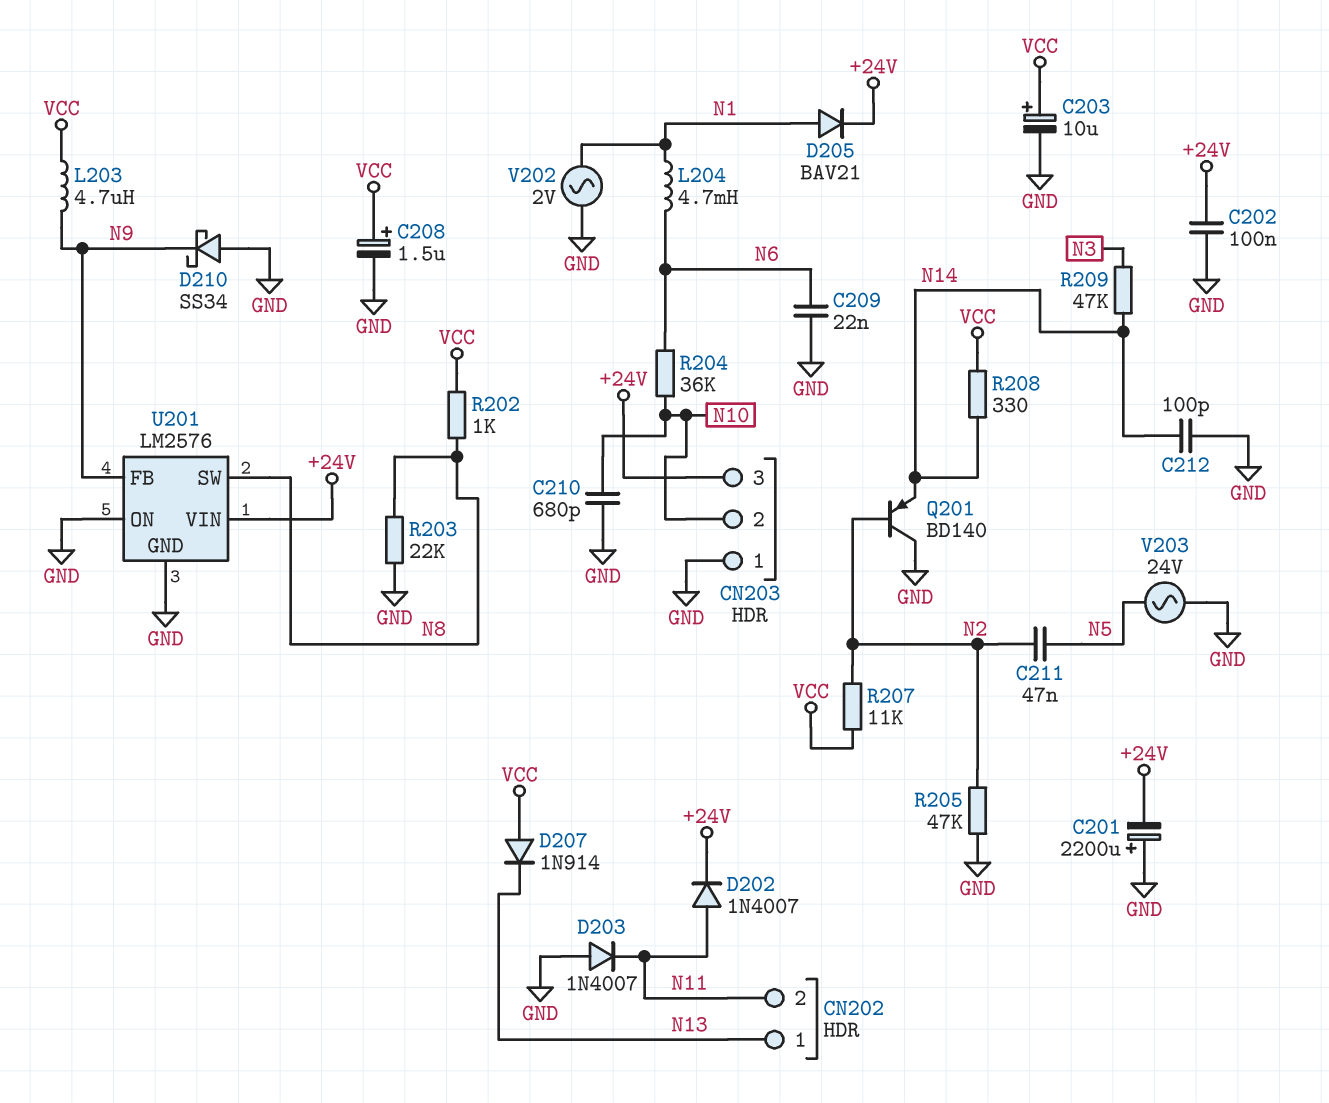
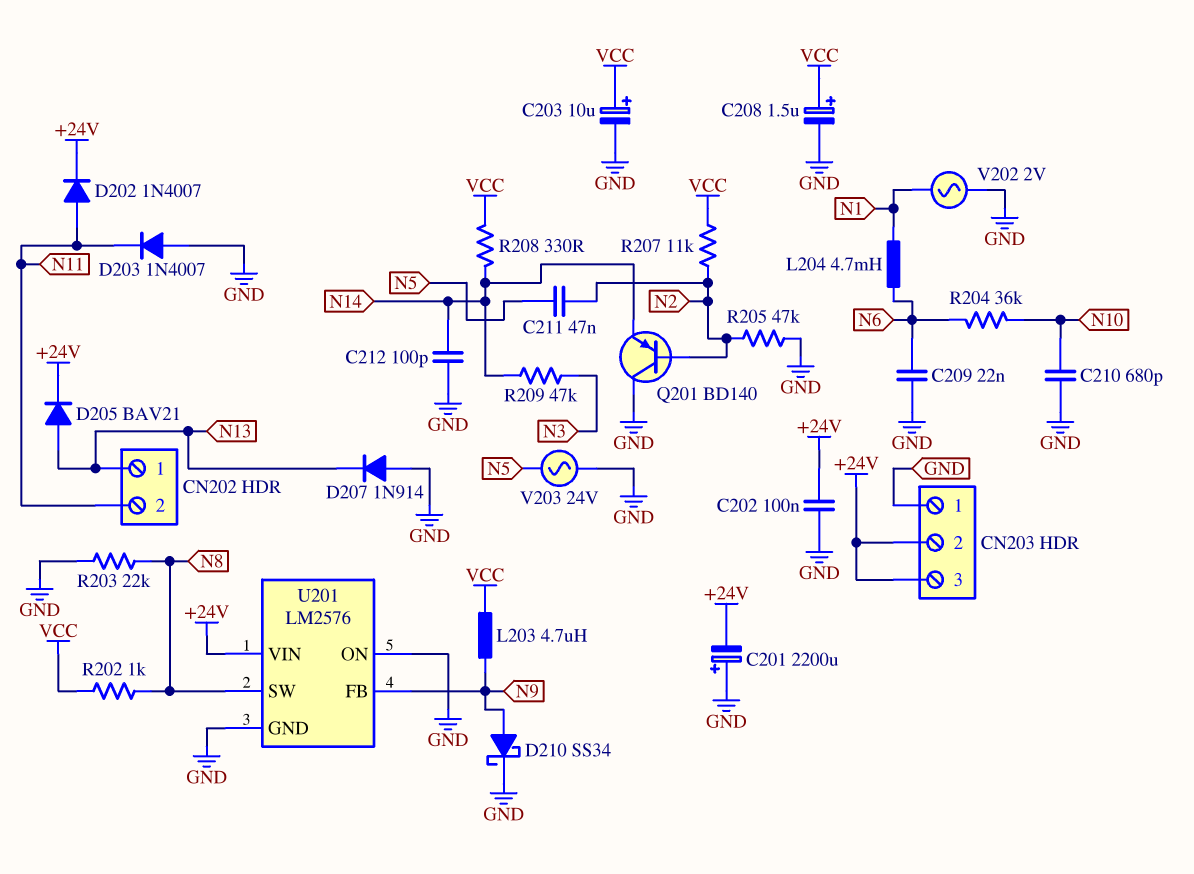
CN203 pin 2: N10 -> +24V
D205: diode BAV21 (A N1, K +24V) -> diode BAV21 (A N13, K +24V)
D207: diode 1N914 (A VCC, K N13) -> diode 1N914 (A GND, K N13)
D210: schottky SS34 (A GND, K N9) -> schottky SS34 (A N9, K GND)

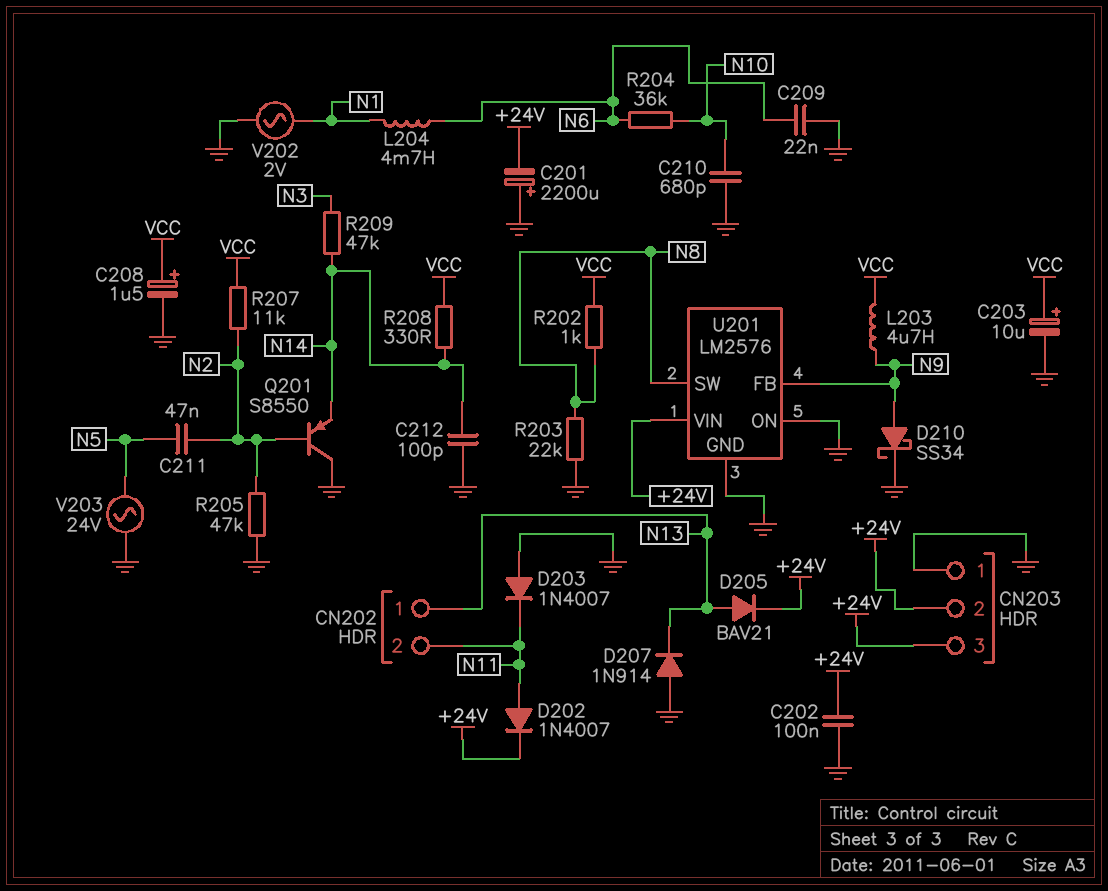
Q201: PNP BD140 (B N2, C GND, E N14) -> PNP S8550 (B N2, C GND, E N14)

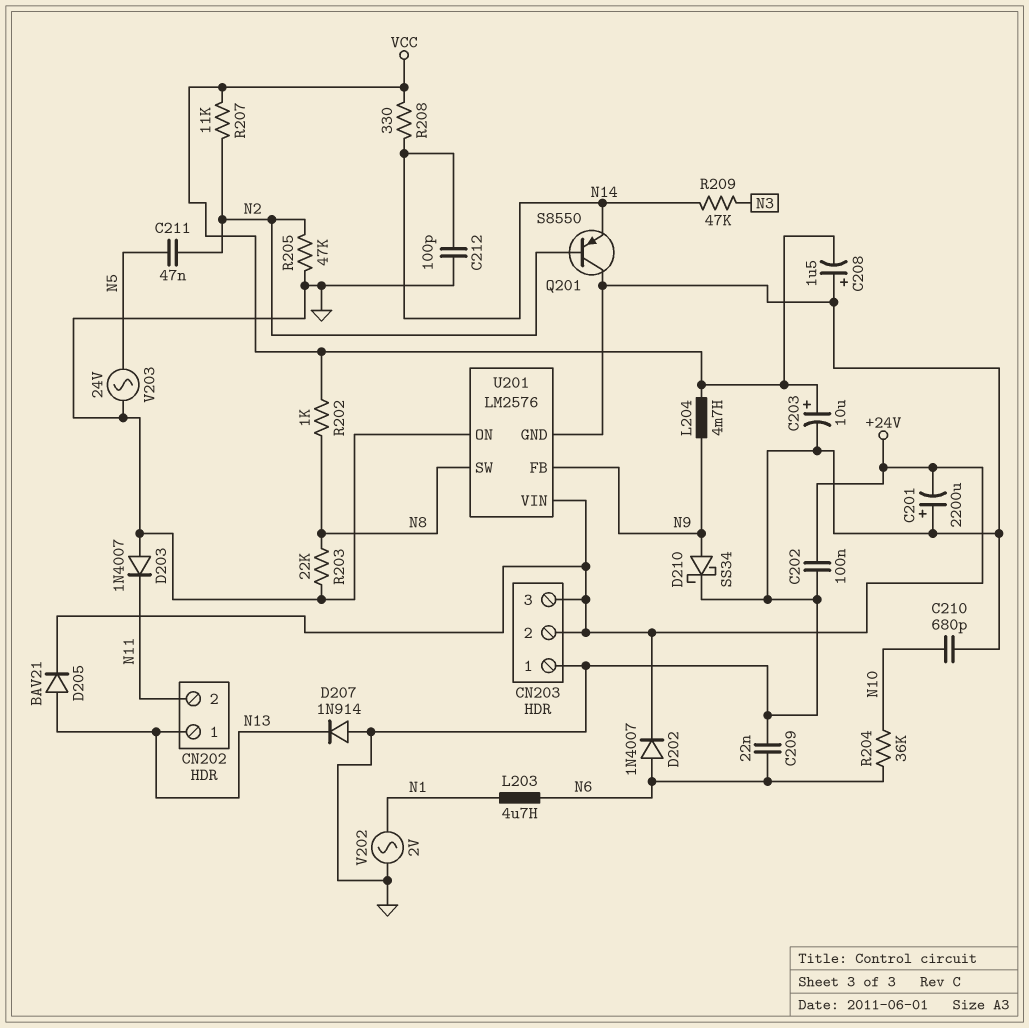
C208: 1.5uF (plus VCC, minus GND) -> 1.5uF (plus GND, minus VCC)
D202: diode 1N4007 (A N11, K +24V) -> diode 1N4007 (A N6, K +24V)
L203: 4.7uH (N9, VCC) -> 4.7uH (N1, N6)
L204: 4.7mH (N1, N6) -> 4.7mH (N9, VCC)

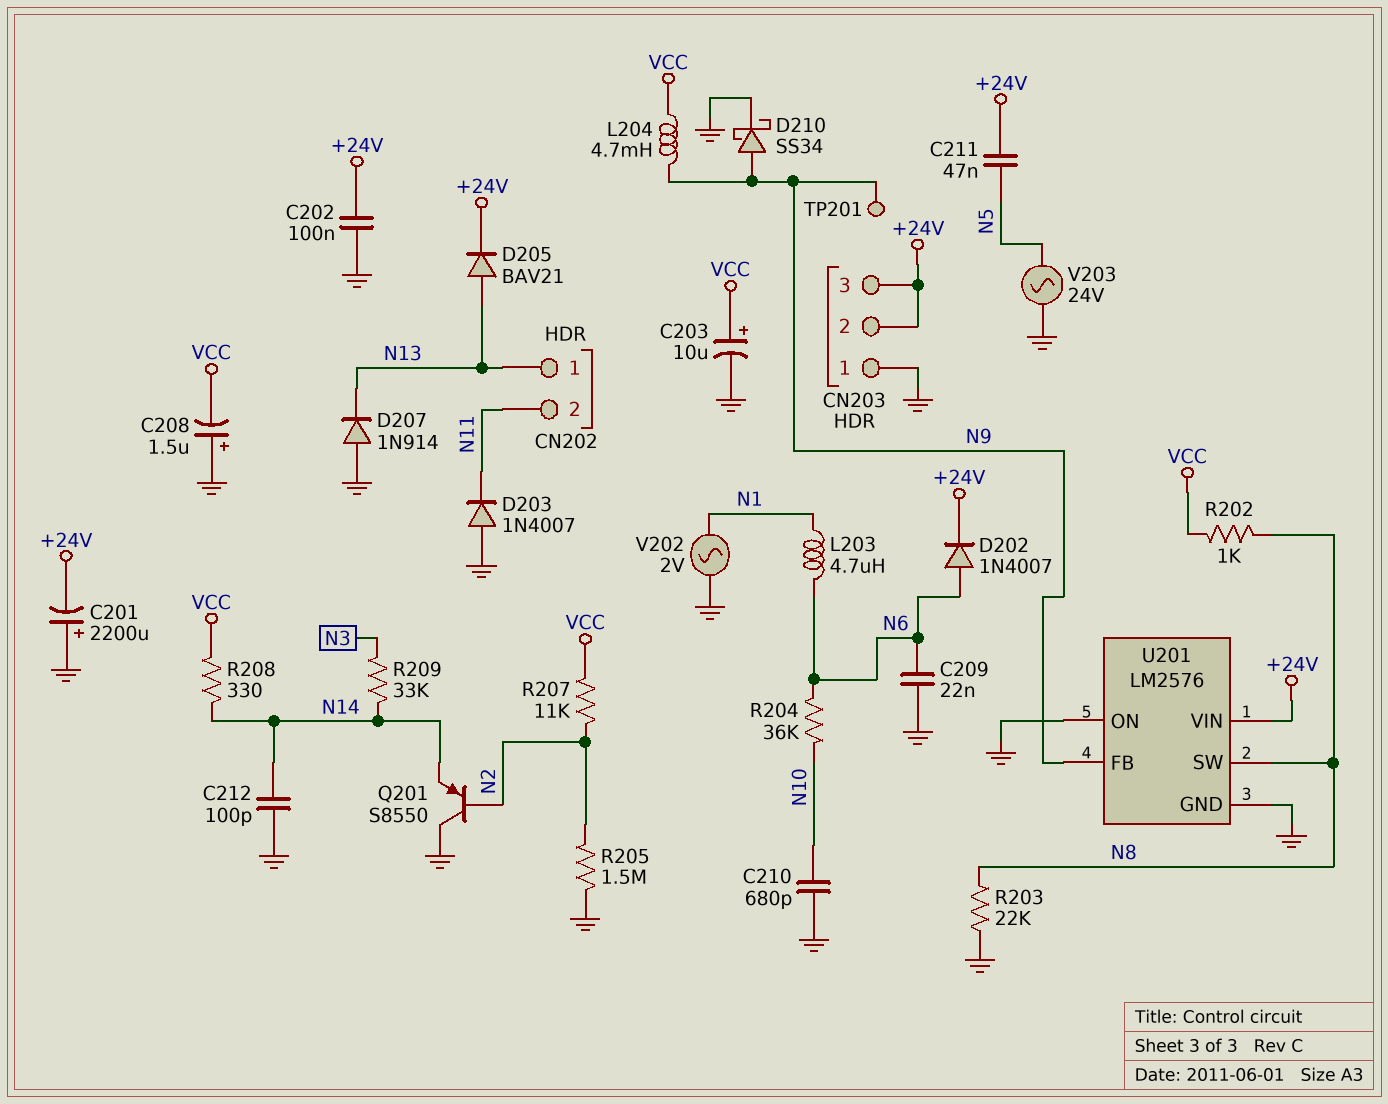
C211: 47nF (N2, N5) -> 47nF (+24V, N5)
R205: 47k (GND, N2) -> 1.5M (GND, N2)
R209: 47k (N3, N14) -> 33k (N3, N14)
TP201: none -> test point (N9)

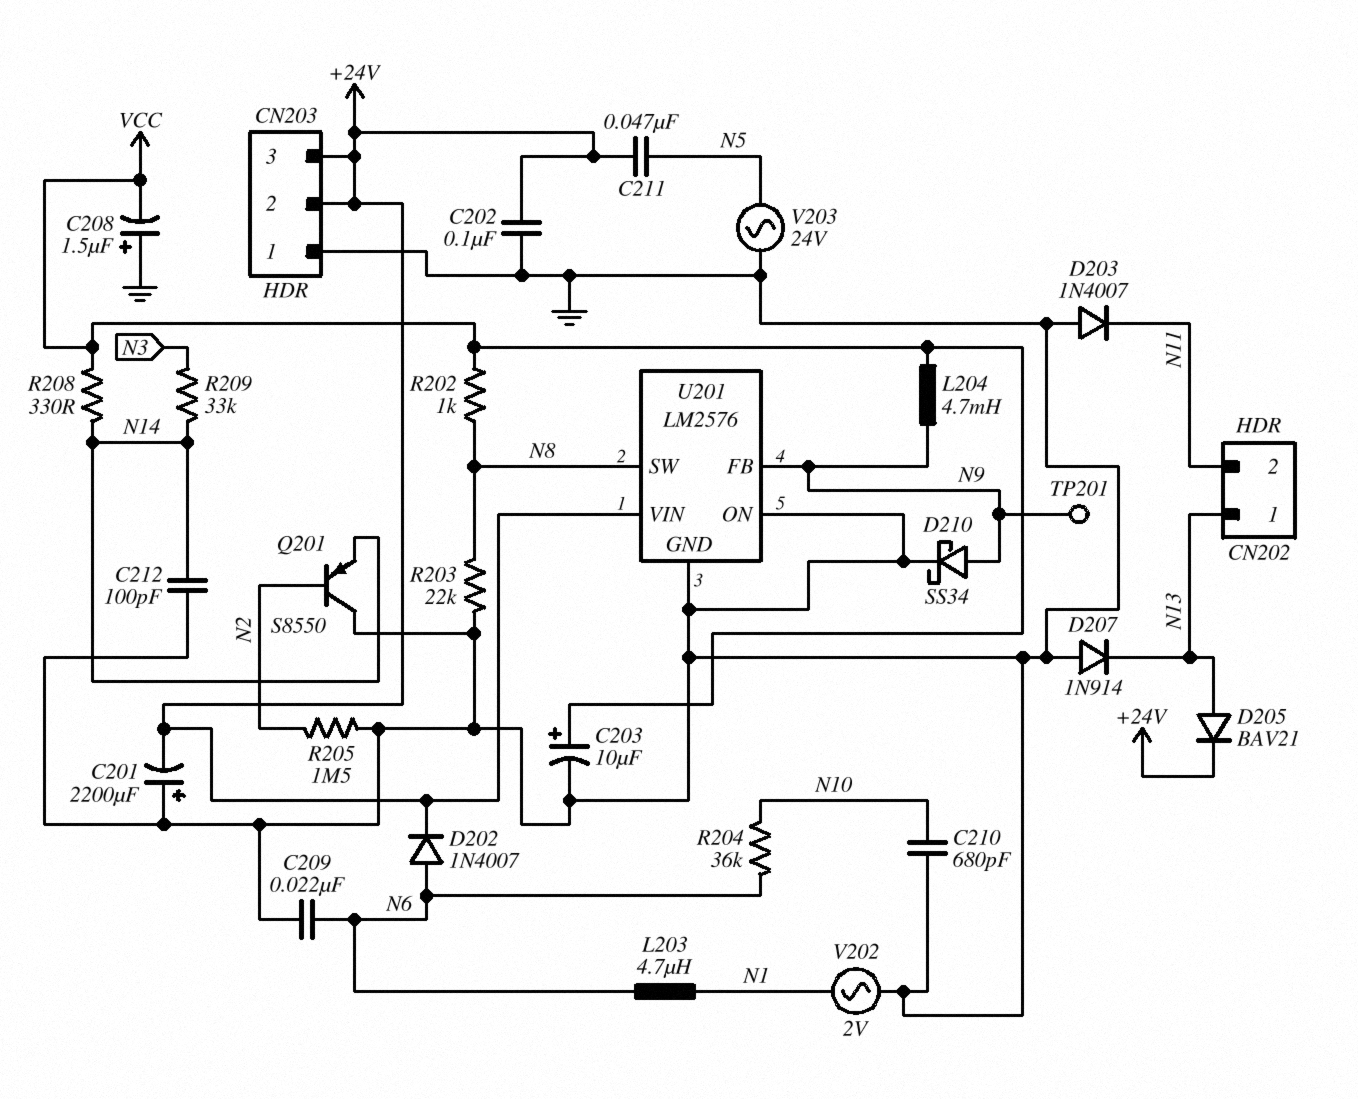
R207: 11k (N2, VCC) -> none

